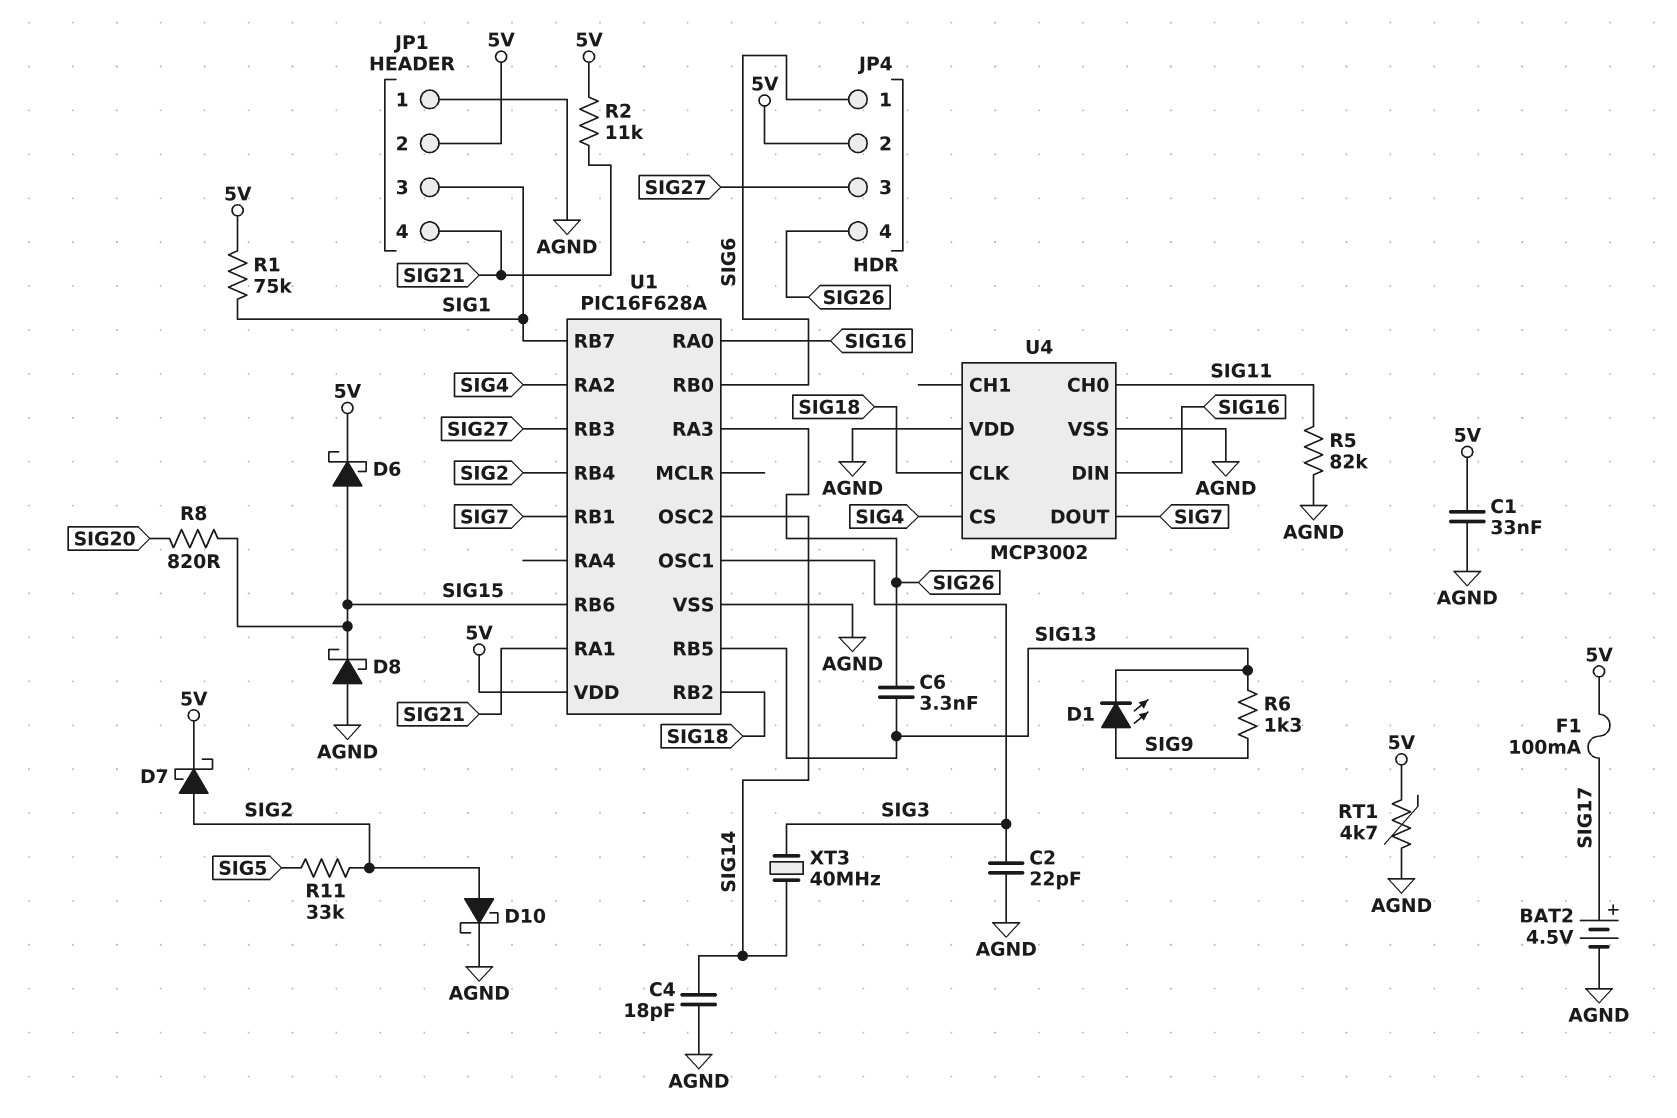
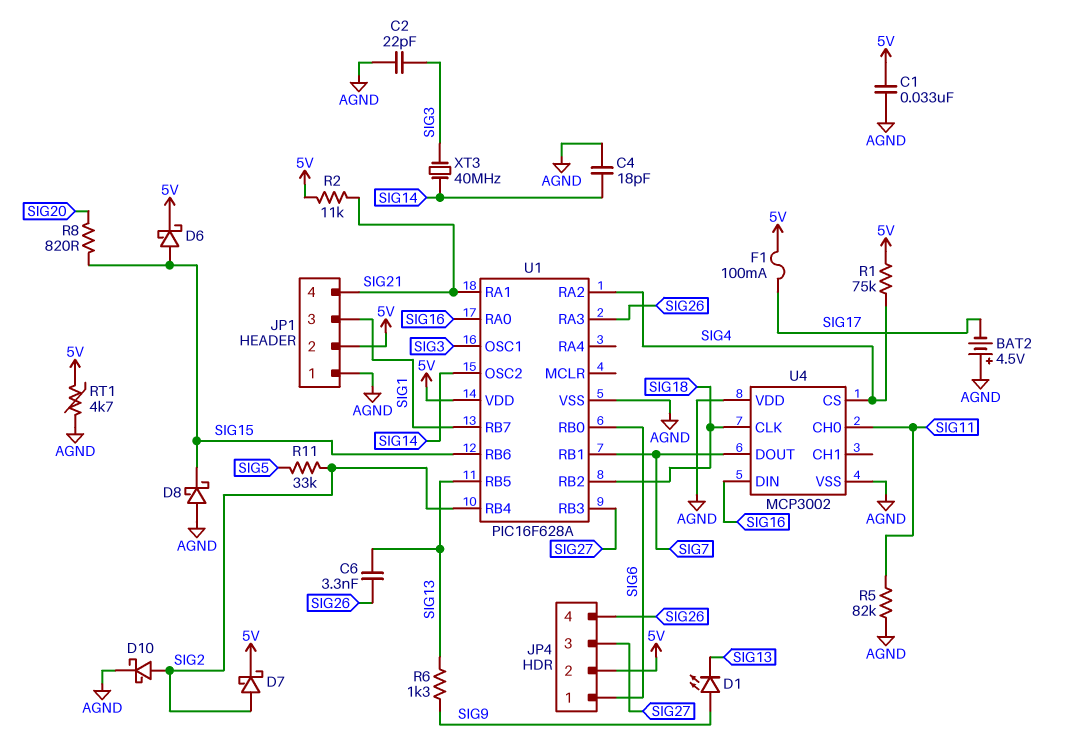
BAT2: 4.5V (plus SIG17, minus AGND) -> 4.5V (plus AGND, minus SIG17)
R1: 75k (5V, SIG1) -> 75k (5V, SIG4)

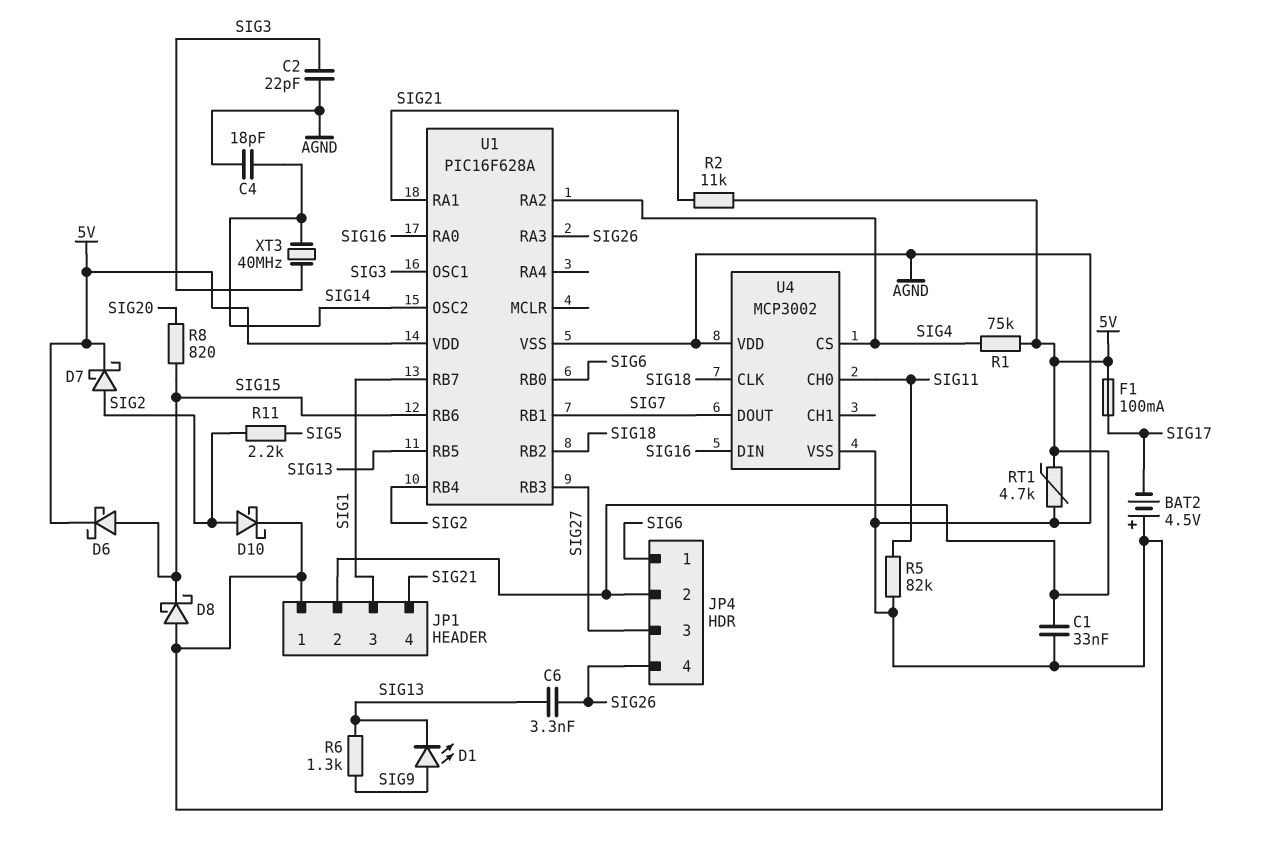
R11: 33k (SIG2, SIG5) -> 2.2k (SIG2, SIG5)

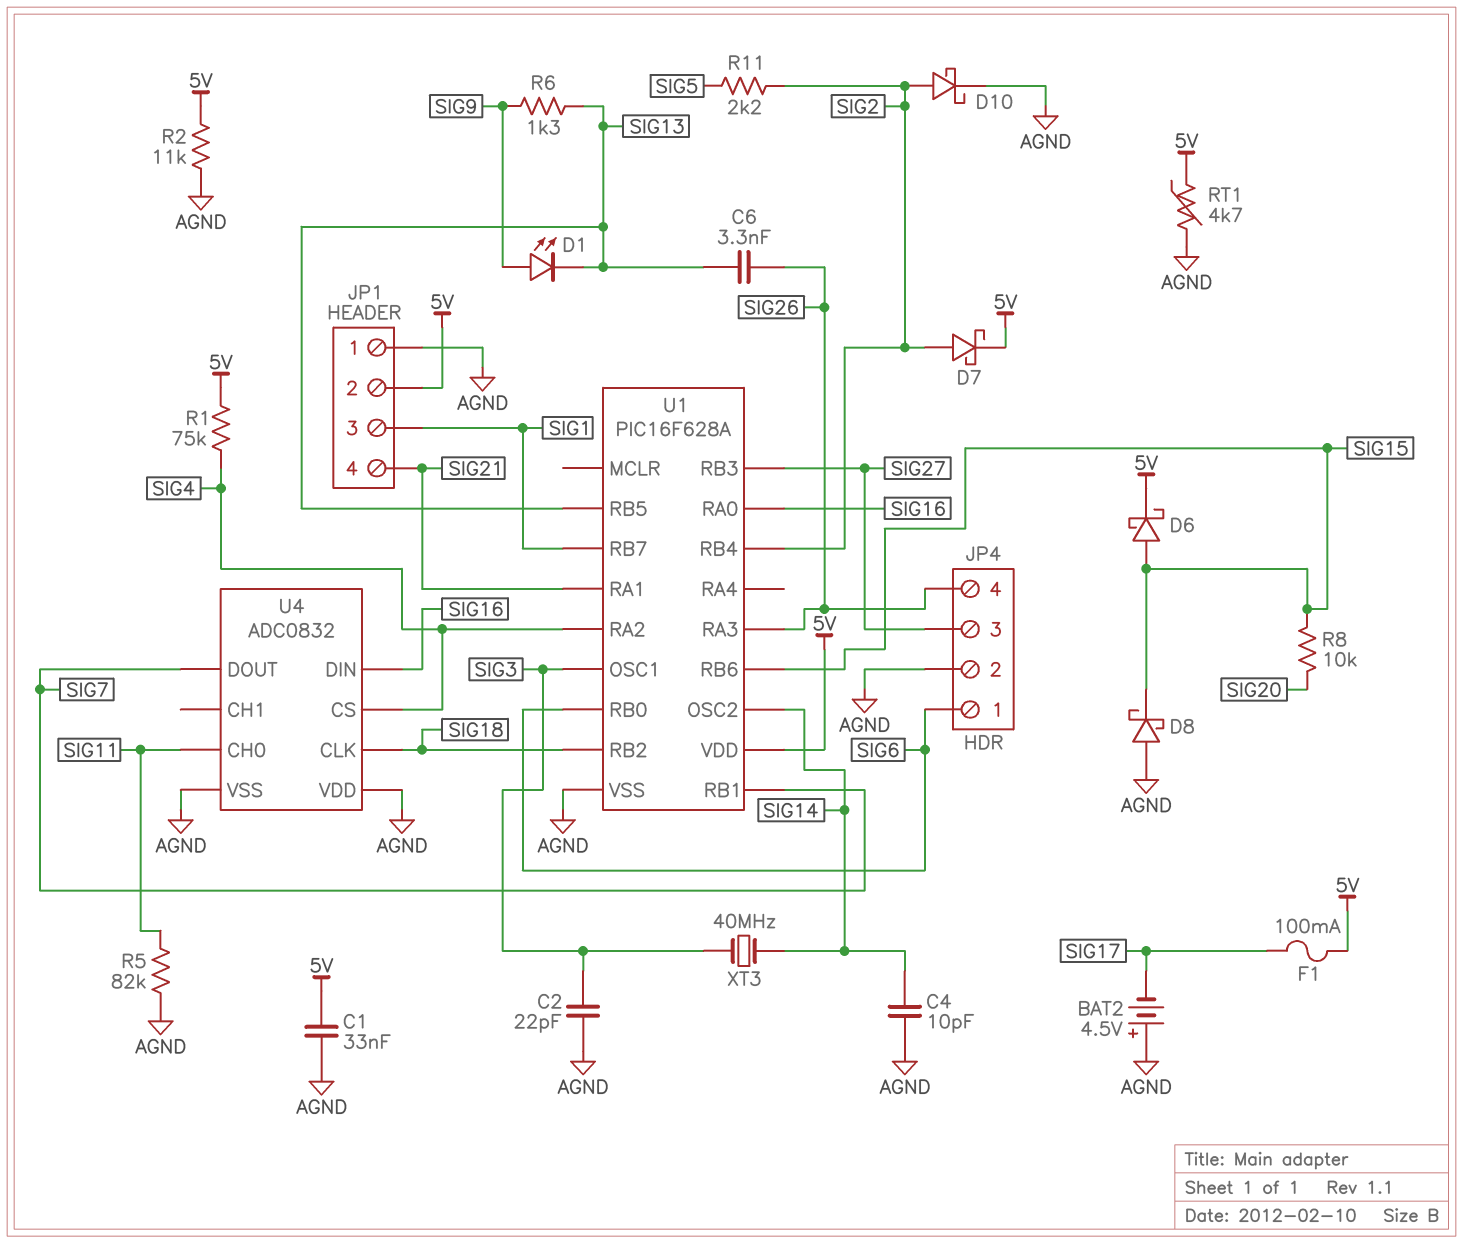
C4: 18pF (AGND, SIG14) -> 10pF (AGND, SIG14)
JP4 pin 2: 5V -> AGND
R2: 11k (5V, SIG21) -> 11k (5V, AGND)
R8: 820 (SIG15, SIG20) -> 10k (SIG15, SIG20)
U4: MCP3002 -> ADC0832

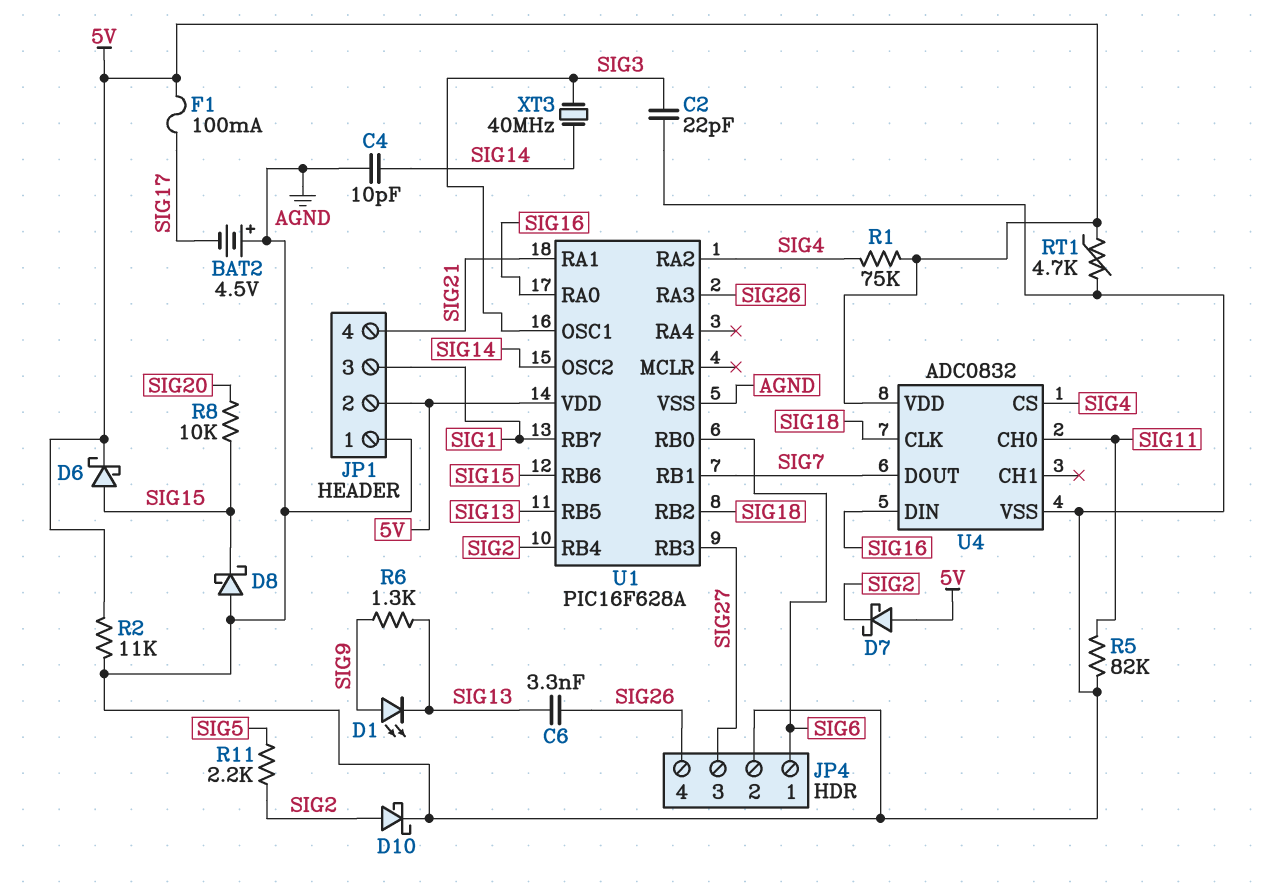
C1: 33nF (5V, AGND) -> none
D7: schottky (A SIG2, K 5V) -> schottky (A 5V, K SIG2)
U4 pin VDD: AGND -> 5V

